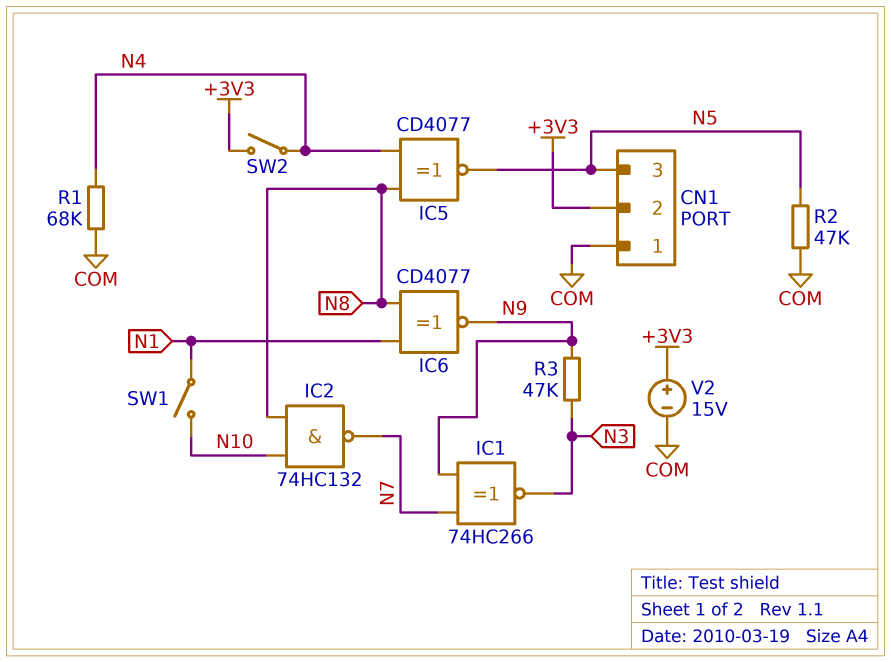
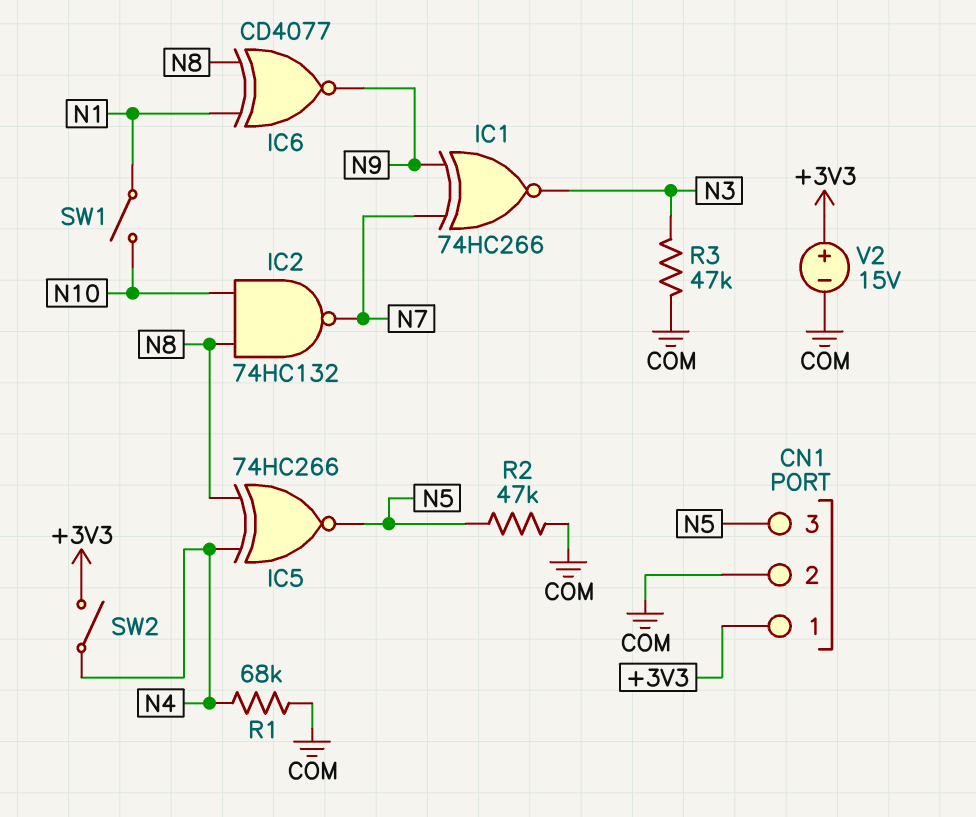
CN1 pin 1: COM -> +3V3
CN1 pin 2: +3V3 -> COM
IC5: XNOR CD4077 (in N4, in N8, out N5) -> XNOR 74HC266 (in N4, in N8, out N5)
R3: 47k (N3, N9) -> 47k (COM, N3)

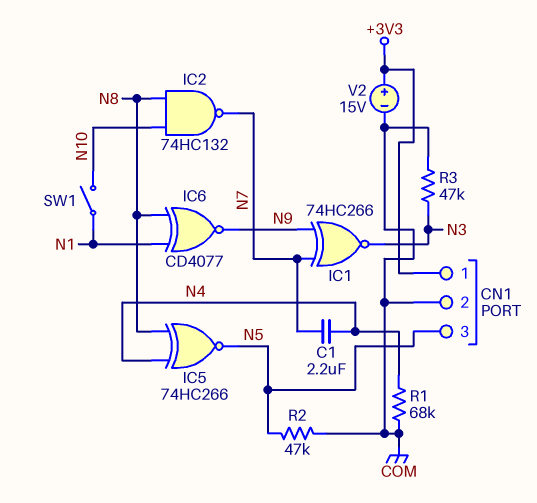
C1: none -> 2.2uF (N4, N7)
SW2: switch (+3V3, N4) -> none

